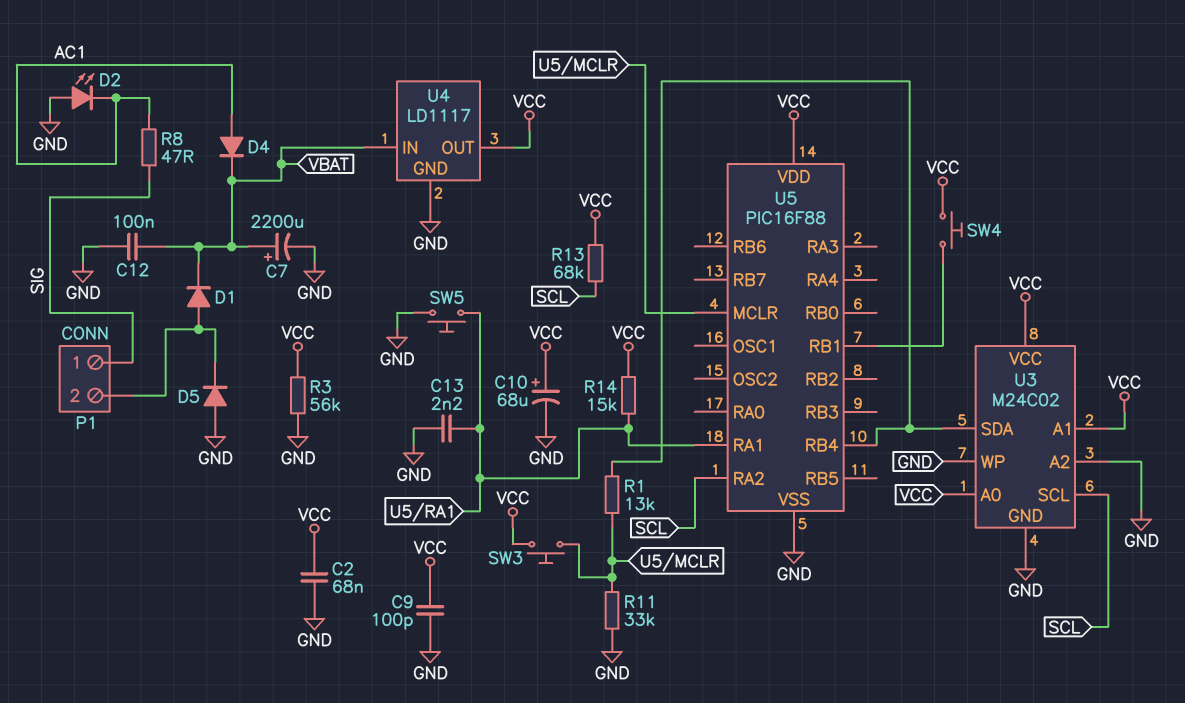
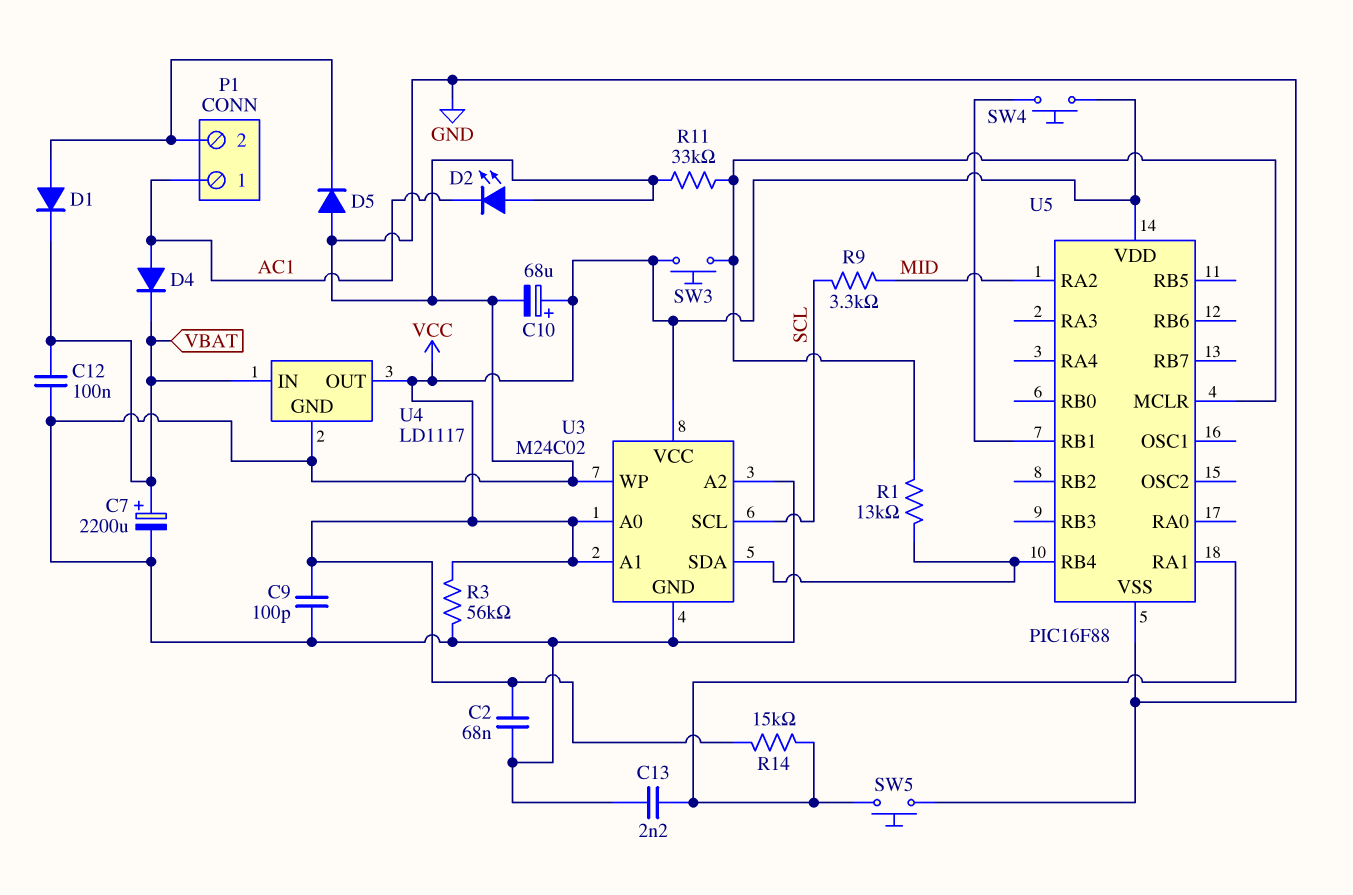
P1 pin 1: SIG -> AC1
R8: 47 (AC1, SIG) -> none
R9: none -> 3.3k (MID, SCL)
R13: 68k (SCL, VCC) -> none
U5 pin RA2: SCL -> MID

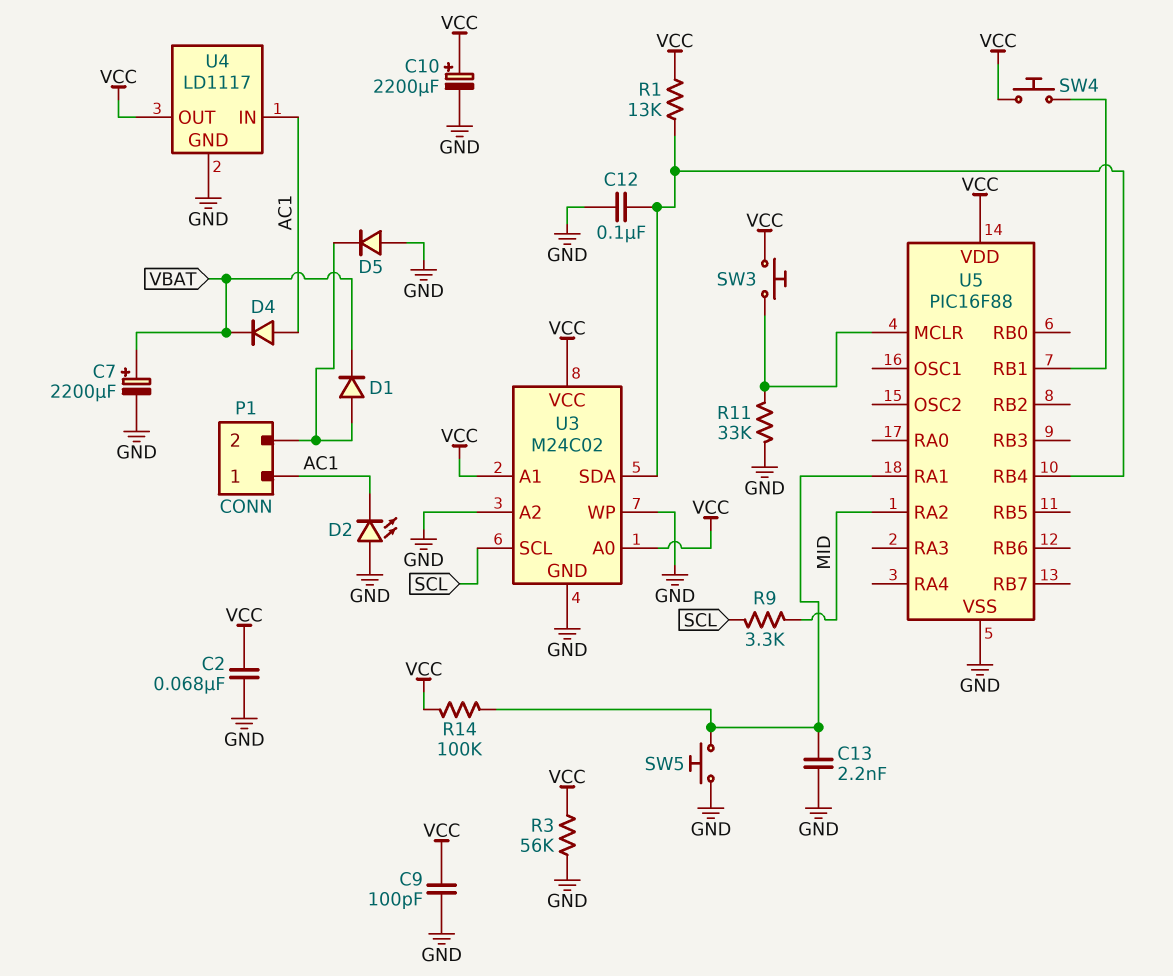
C10: 68uF (plus VCC, minus GND) -> 2200uF (plus VCC, minus GND)
C12: 100nF (GND, VBAT) -> 100nF (GND, U3/SDA)
R1: 13k (U3/SDA, U5/MCLR) -> 13k (U3/SDA, VCC)
R14: 15k (U5/RA1, VCC) -> 100k (U5/RA1, VCC)
U4 pin IN: VBAT -> AC1

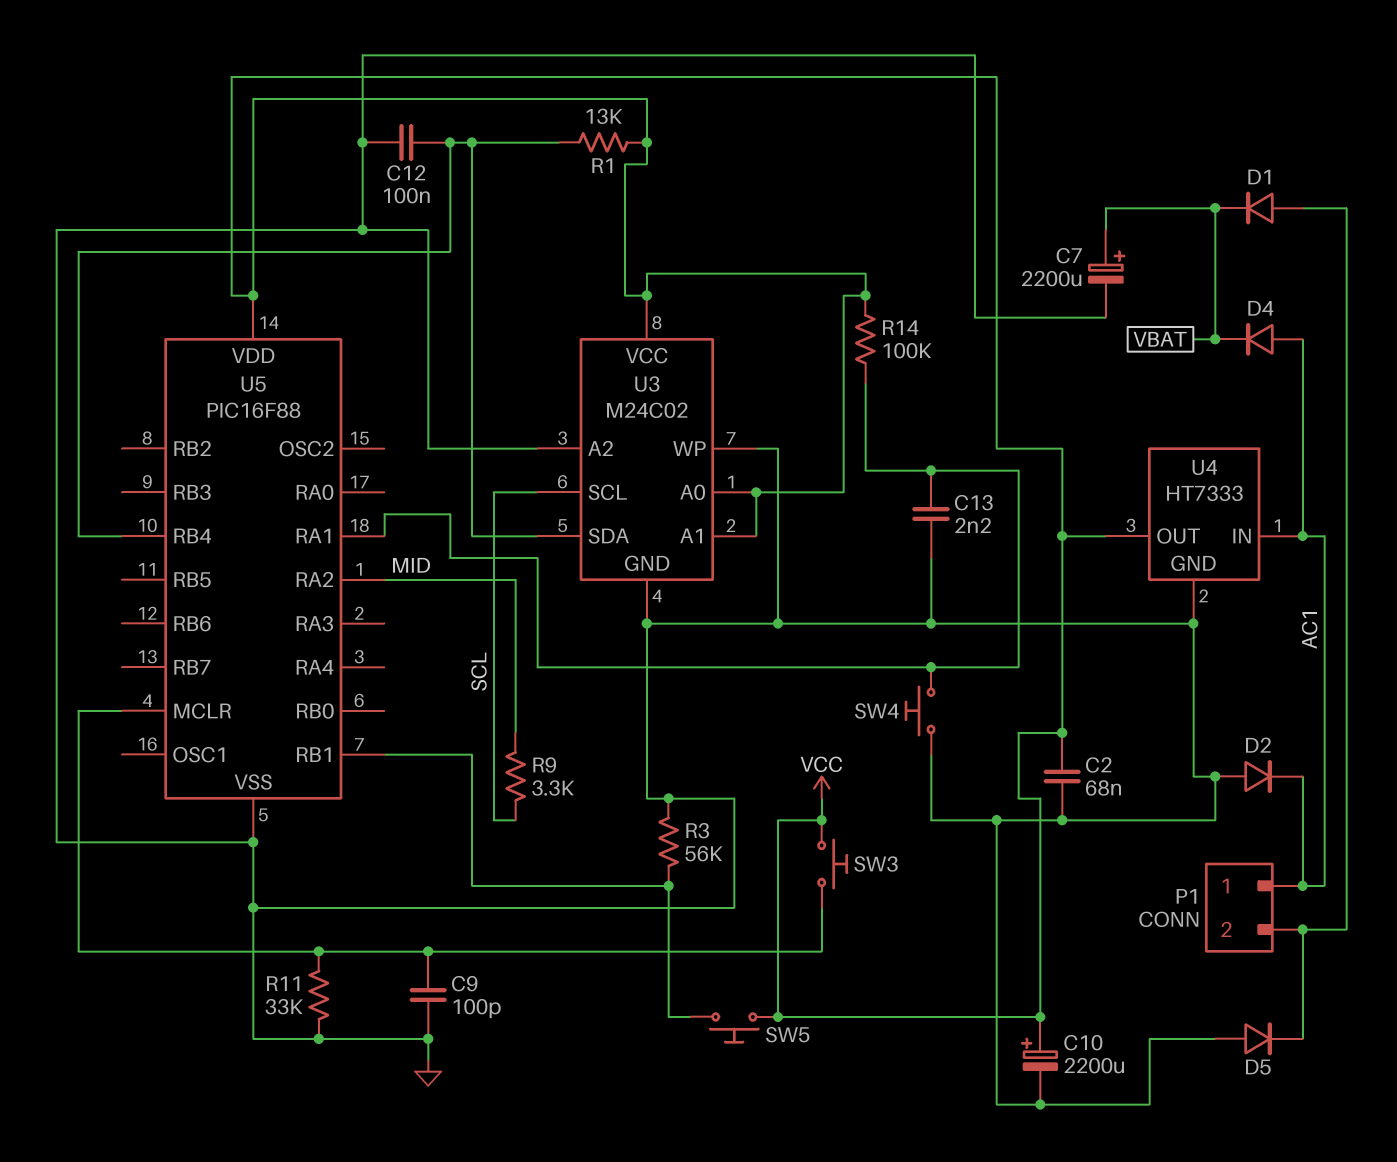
C9: 100pF (GND, VCC) -> 100pF (GND, U5/MCLR)
D2: LED (A GND, K AC1) -> diode (A GND, K AC1)
R3: 56k (GND, VCC) -> 56k (GND, U5/RB1)
SW4: button (U5/RB1, VCC) -> button (GND, U5/RA1)
SW5: button (GND, U5/RA1) -> button (U5/RB1, VCC)
U4: LD1117 -> HT7333

